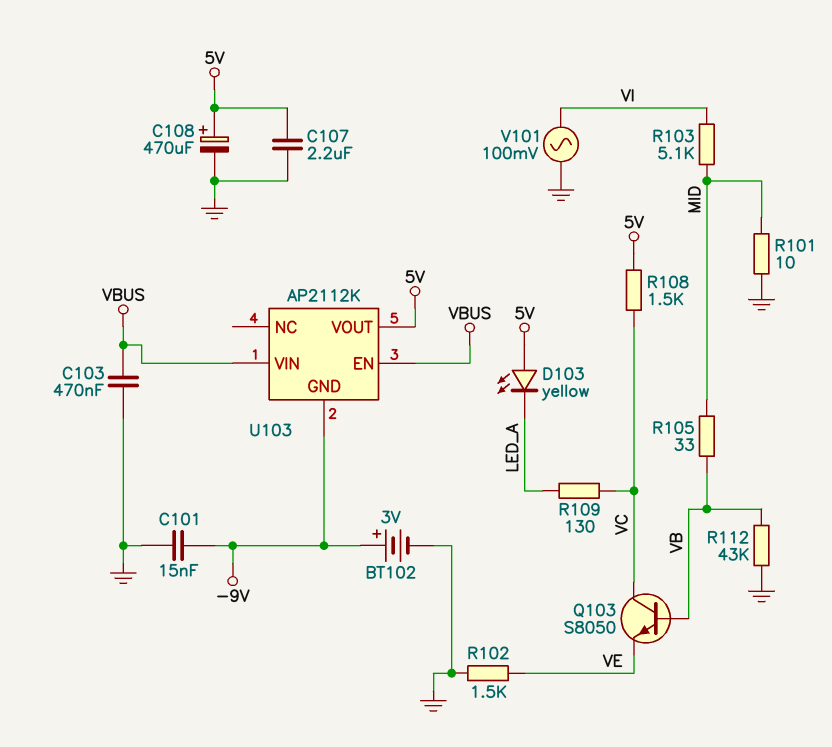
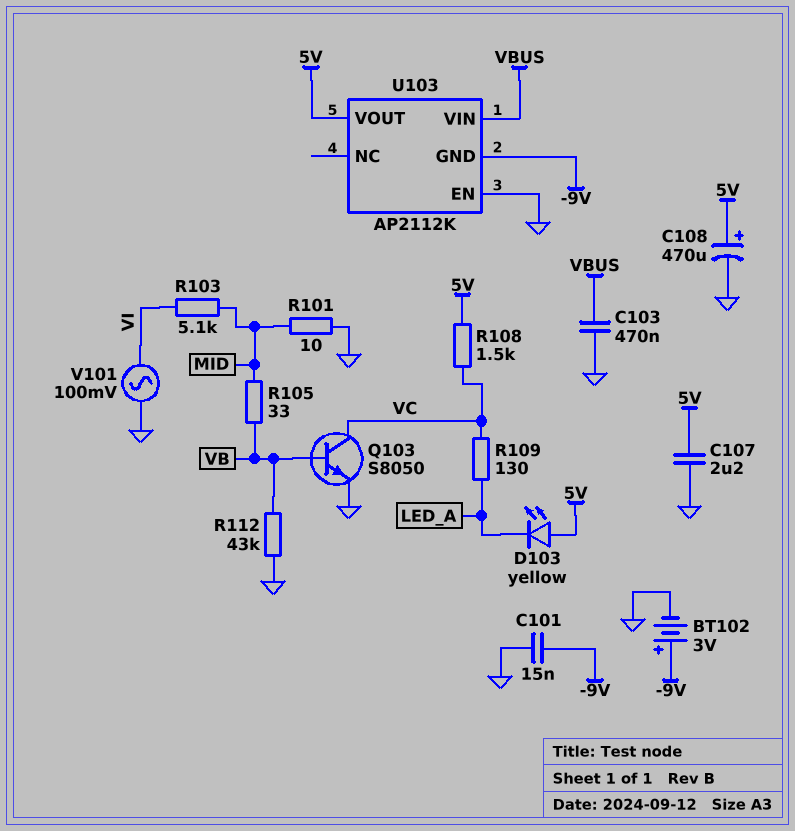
Q103: NPN S8050 (B VB, C VC, E VE) -> NPN S8050 (B VB, C VC, E GND)
R102: 1.5k (GND, VE) -> none
U103 pin EN: VBUS -> GND

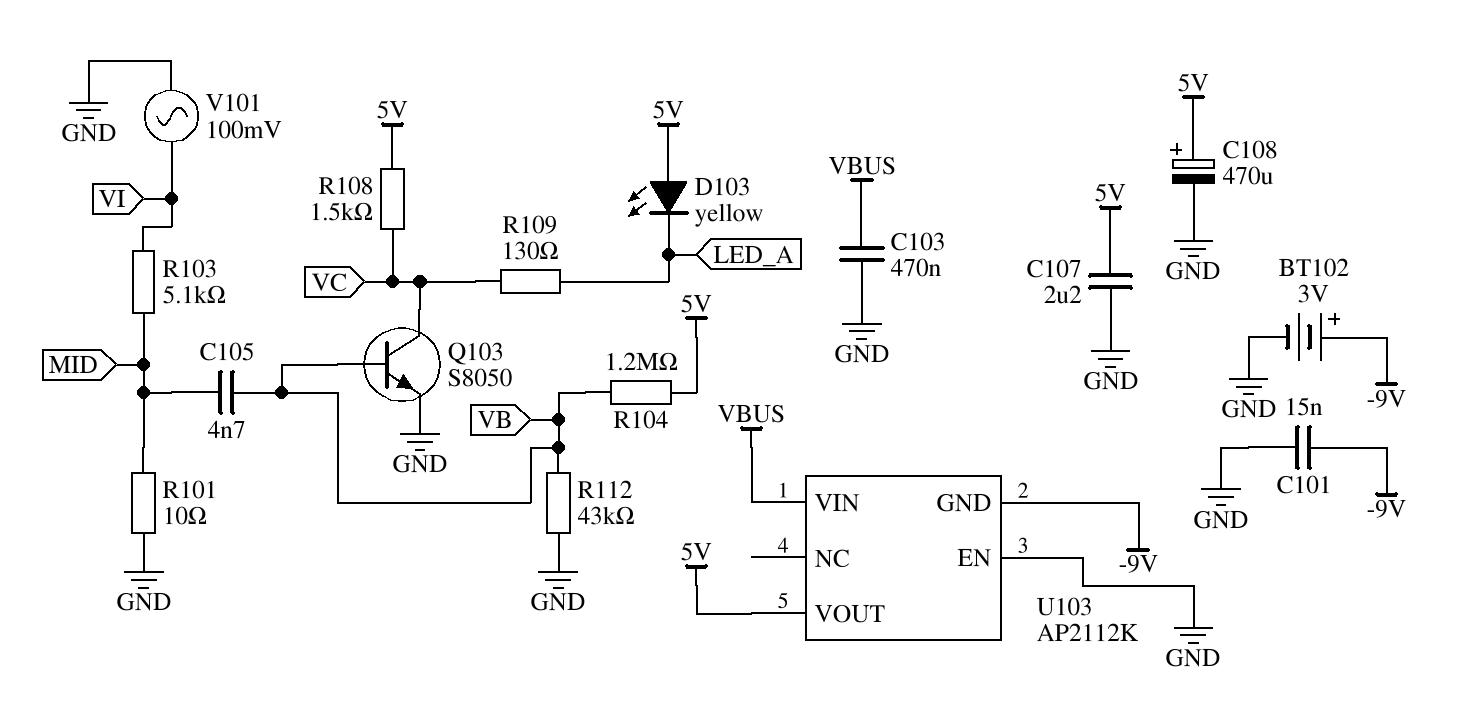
C105: none -> 4.7nF (MID, VB)
R104: none -> 1.2M (5V, VB)
R105: 33 (MID, VB) -> none

